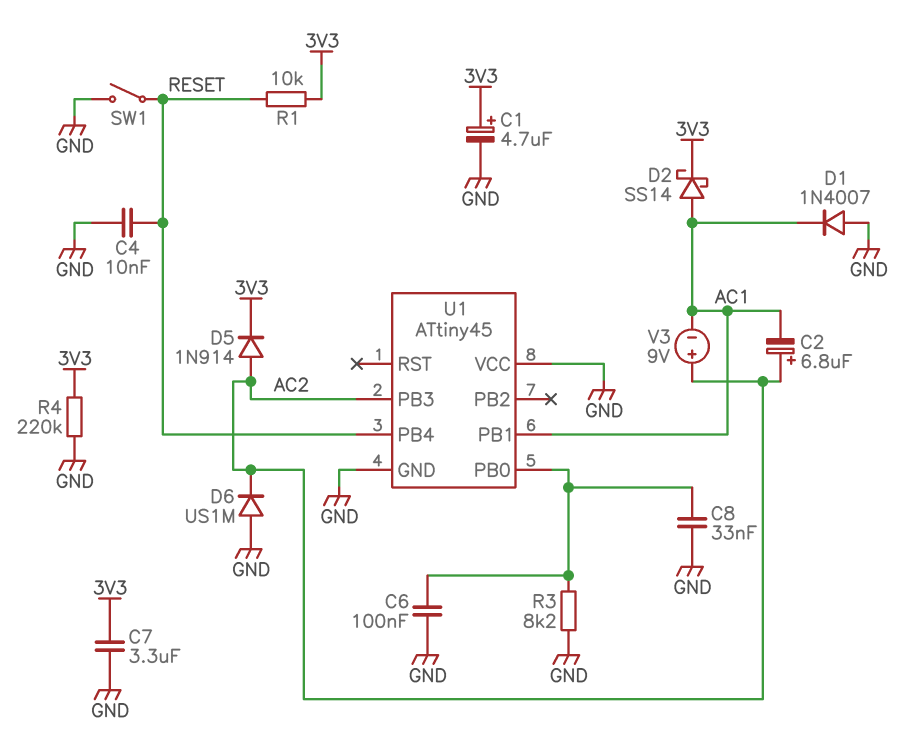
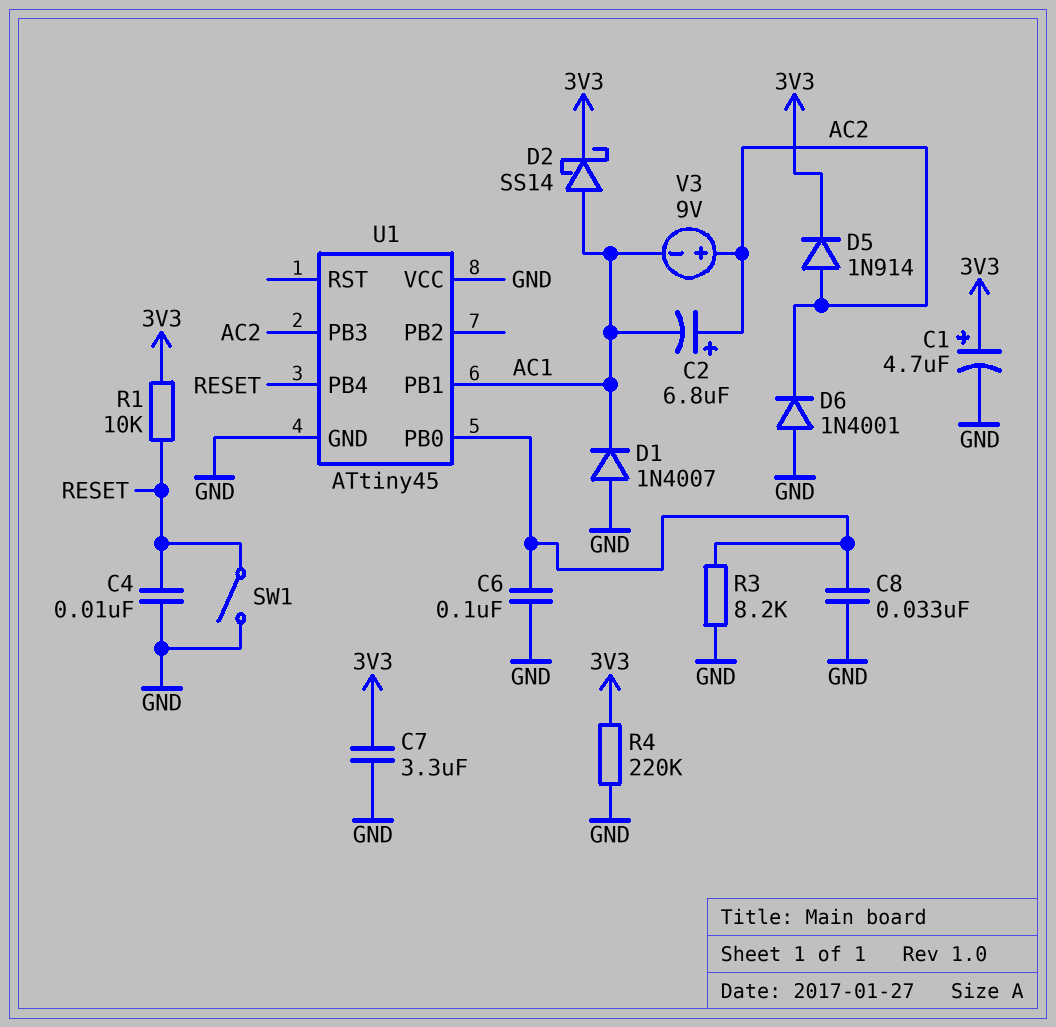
D6: diode US1M (A GND, K AC2) -> diode 1N4001 (A GND, K AC2)

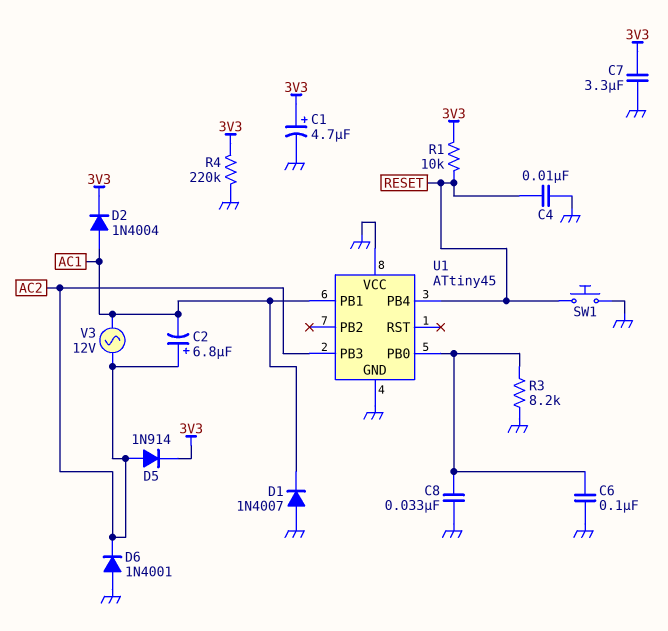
D2: schottky SS14 (A AC1, K 3V3) -> diode 1N4004 (A AC1, K 3V3)
SW1: switch (GND, RESET) -> button (GND, RESET)
V3: 9V (plus AC2, minus AC1) -> AC 12V (AC1, AC2)

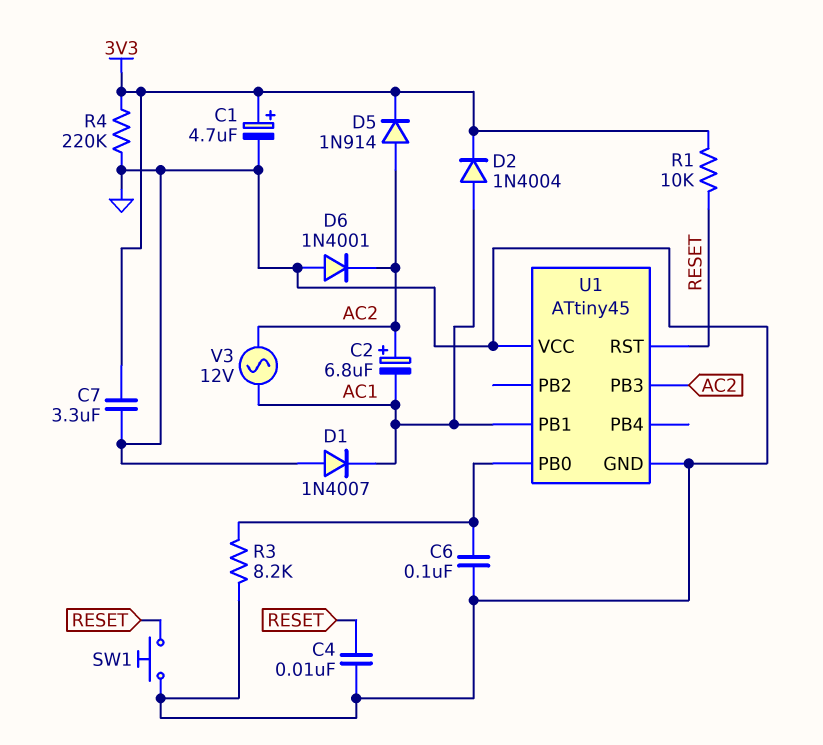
C8: 33nF (GND, U1/PB0) -> none
U1 pin PB4: RESET -> none
U1 pin RST: none -> RESET

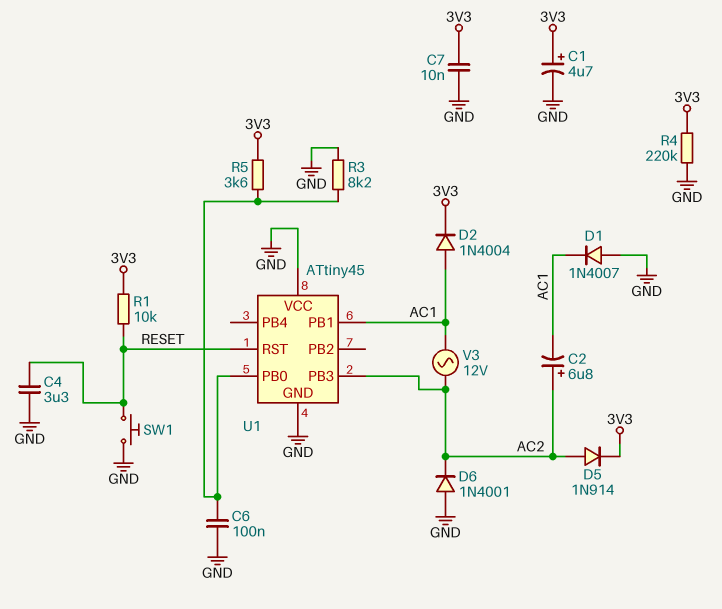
C4: 10nF (GND, RESET) -> 3.3uF (GND, RESET)
C7: 3.3uF (3V3, GND) -> 10nF (3V3, GND)
R5: none -> 3.6k (3V3, U1/PB0)

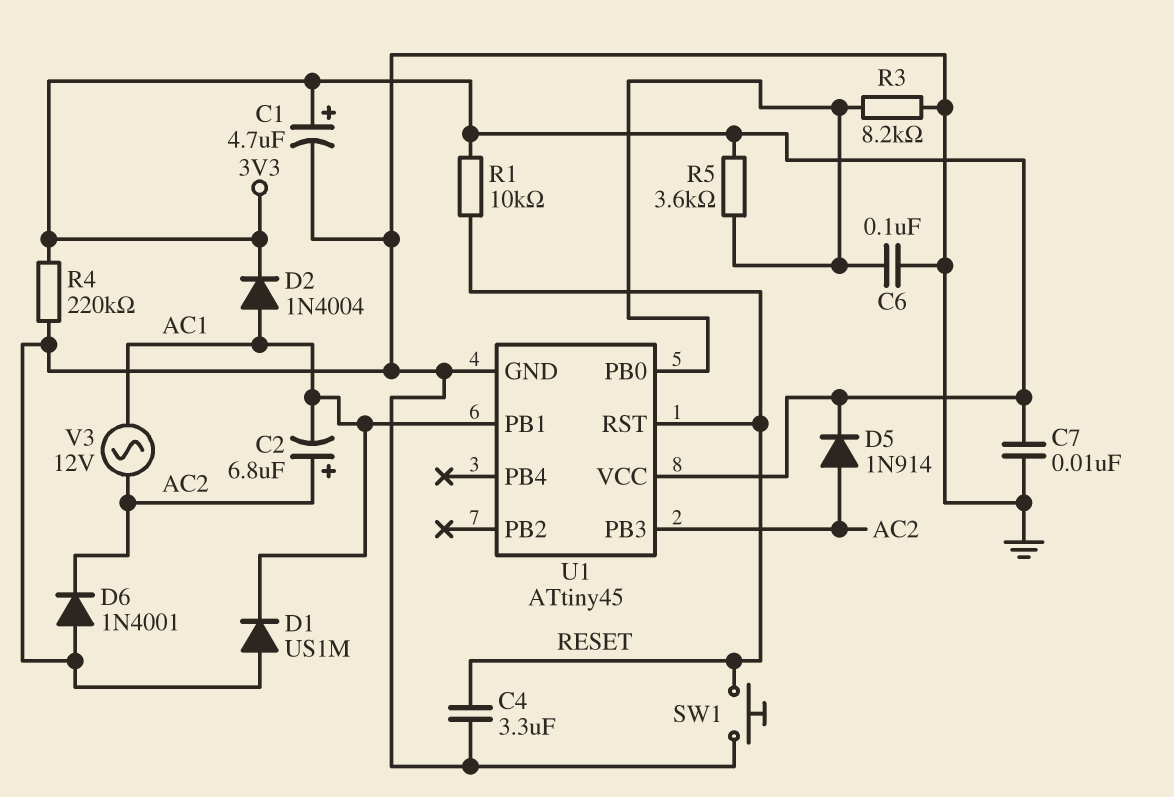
D1: diode 1N4007 (A GND, K AC1) -> diode US1M (A GND, K AC1)
U1 pin VCC: GND -> 3V3

